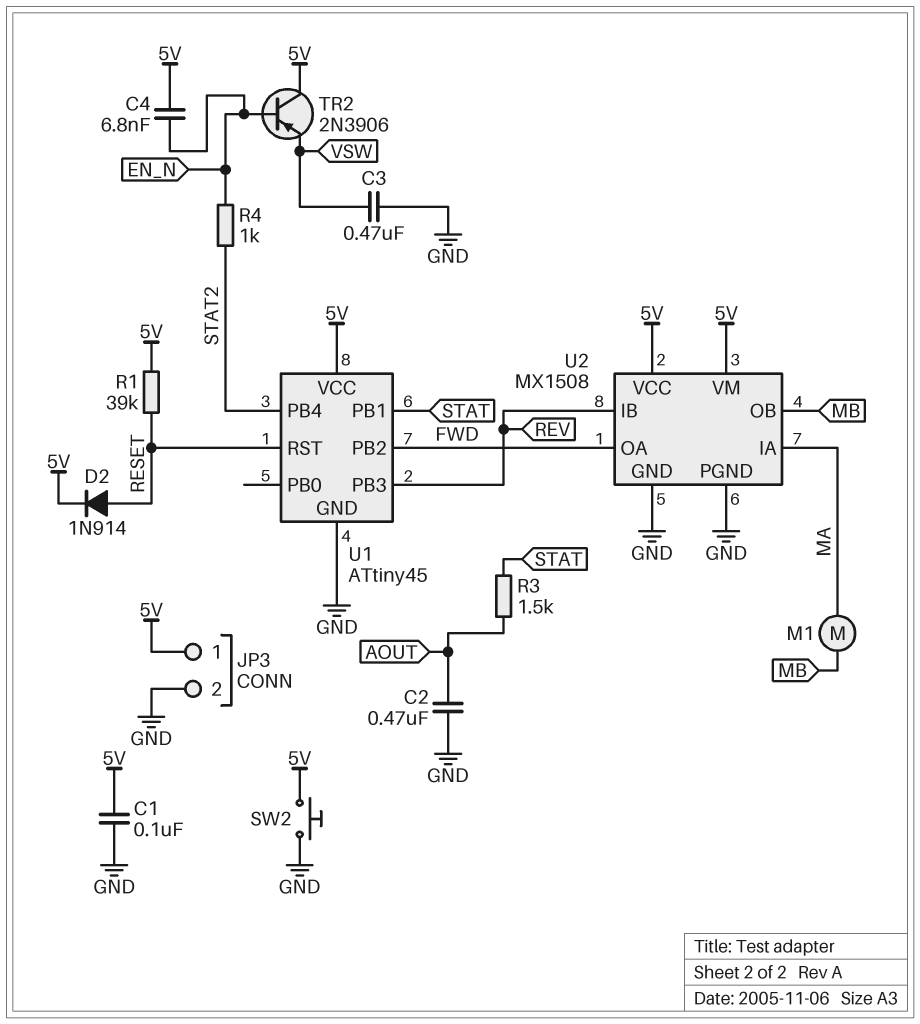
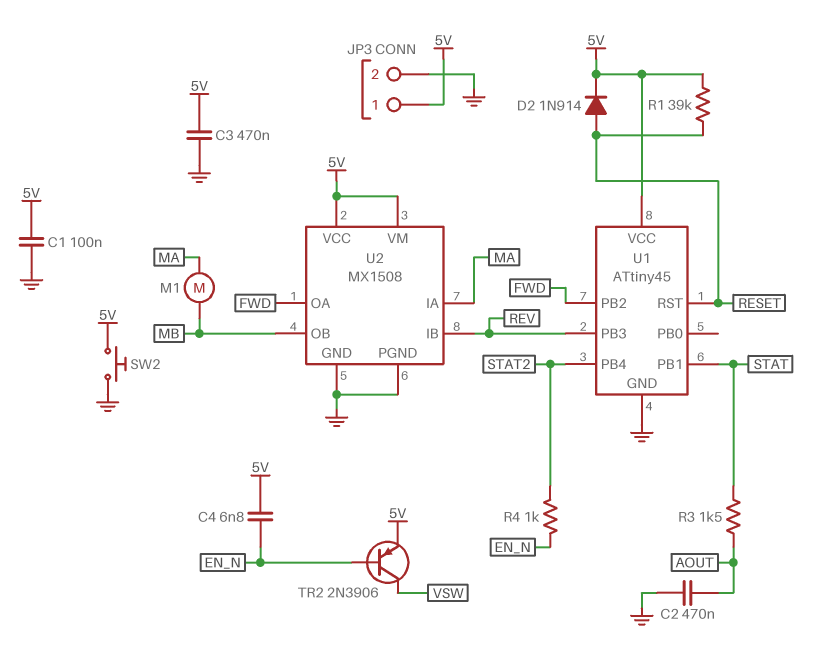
C3: 470nF (GND, VSW) -> 470nF (5V, GND)
TR2: PNP 2N3906 (B EN_N, C 5V, E VSW) -> PNP 2N3906 (B EN_N, C VSW, E 5V)

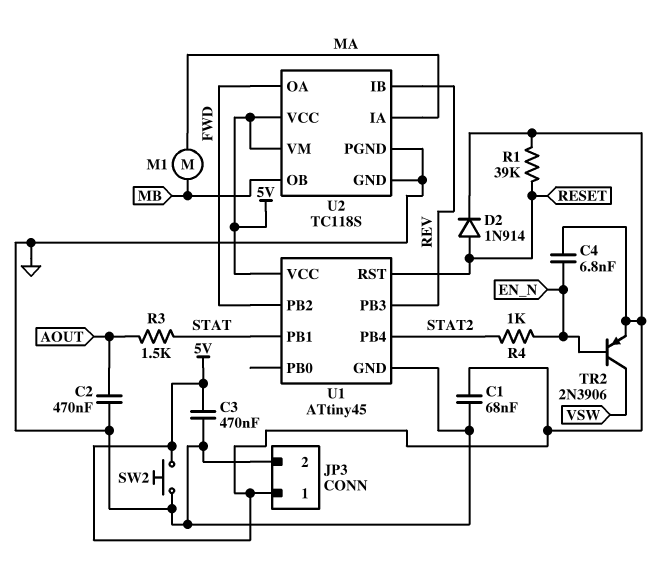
C1: 100nF (5V, GND) -> 68nF (5V, GND)
U2: MX1508 -> TC118S

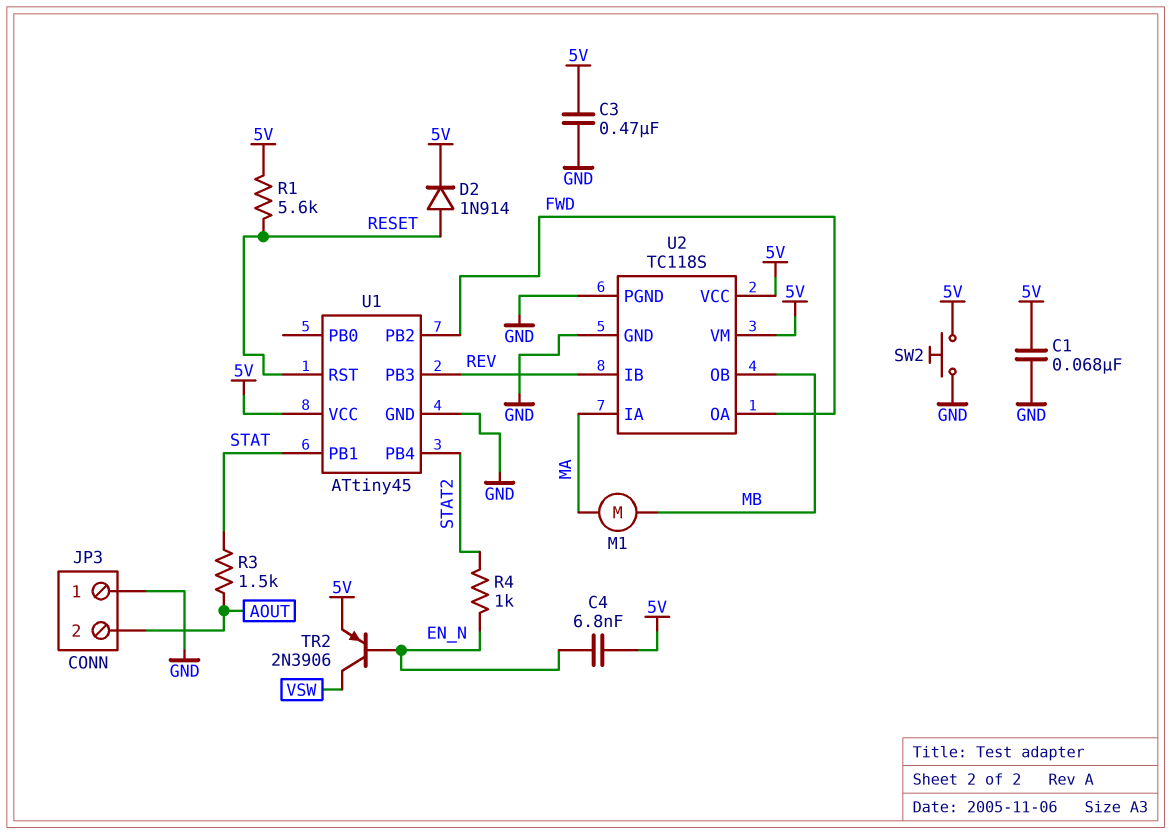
C2: 470nF (AOUT, GND) -> none
JP3 pin 1: 5V -> GND
JP3 pin 2: GND -> AOUT
R1: 39k (5V, RESET) -> 5.6k (5V, RESET)

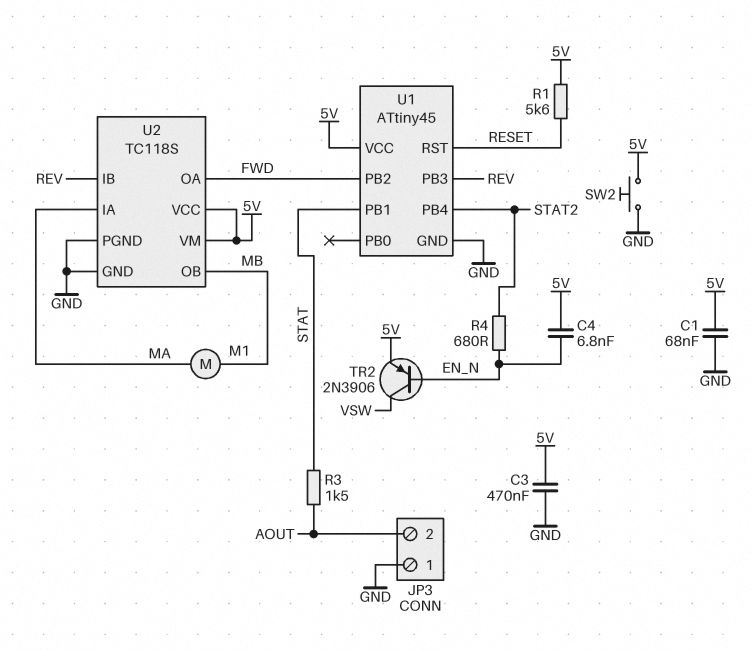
D2: diode 1N914 (A RESET, K 5V) -> none
R4: 1k (EN_N, STAT2) -> 680 (EN_N, STAT2)

